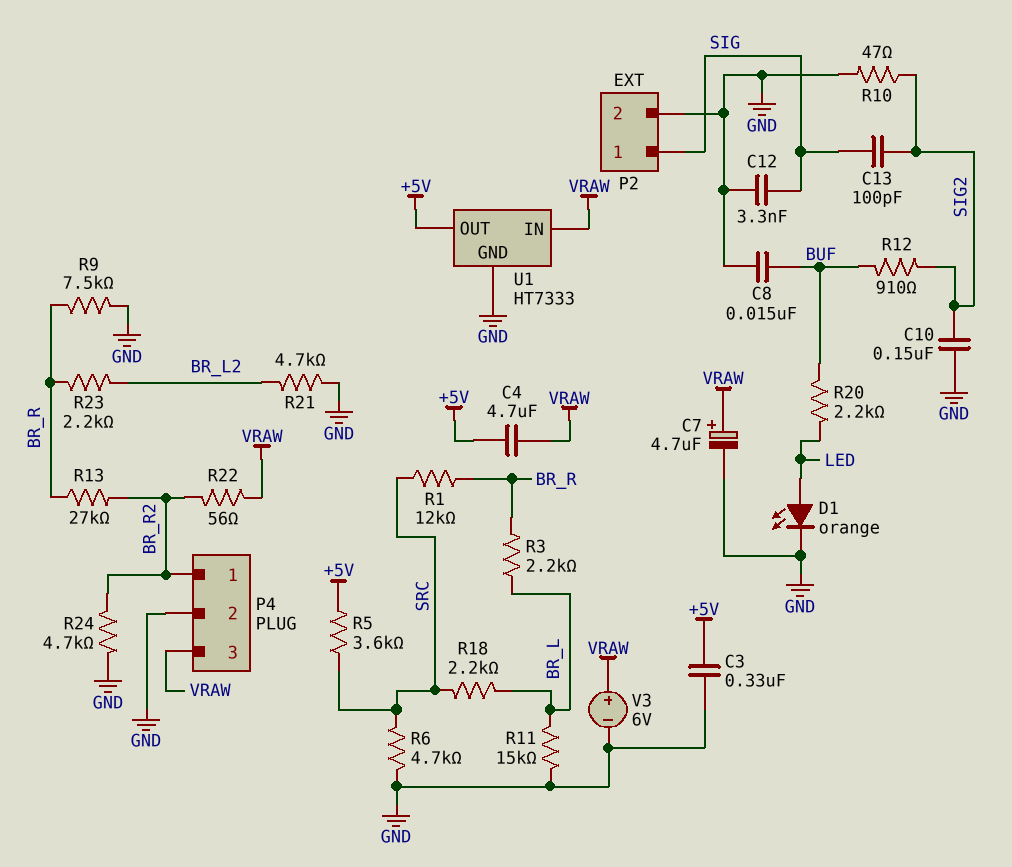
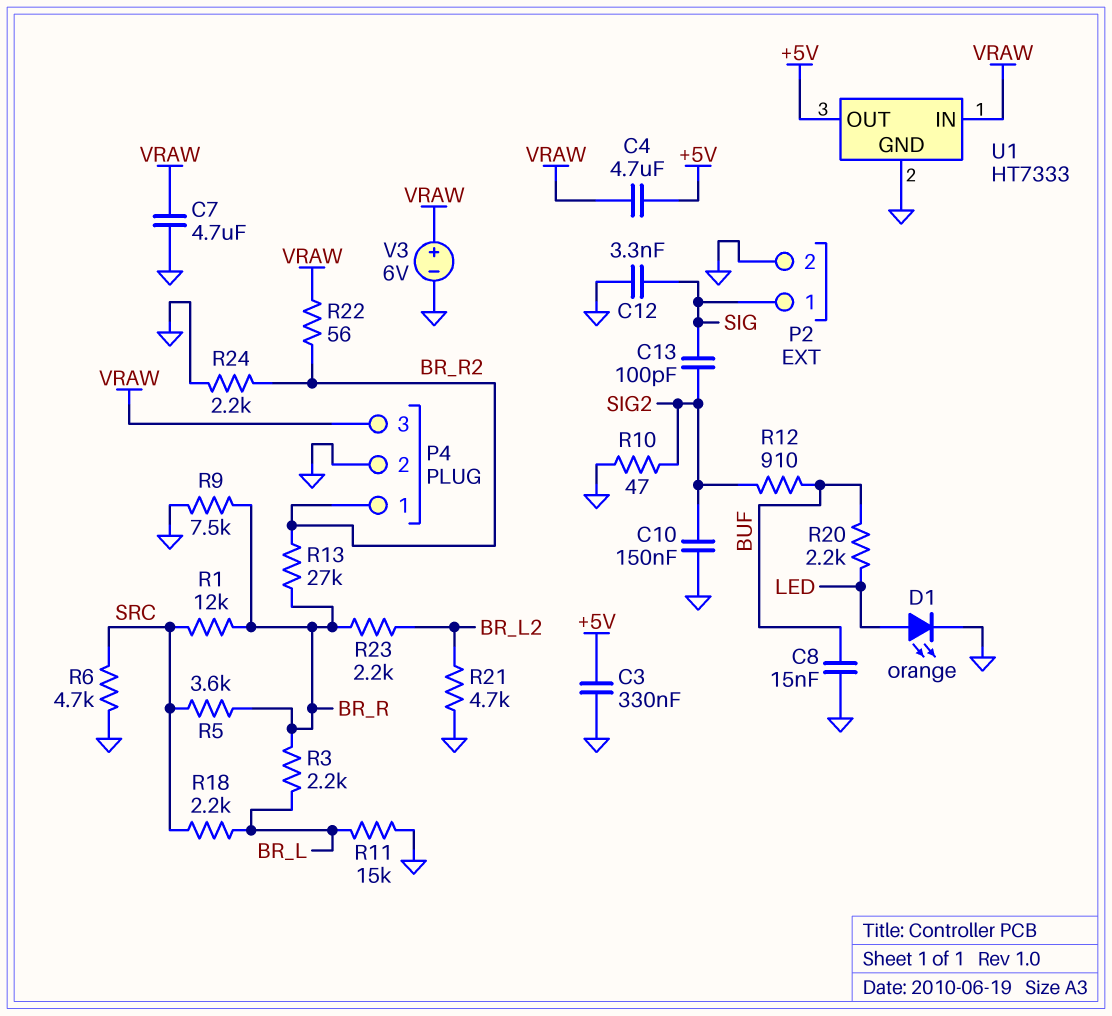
C7: 4.7uF (plus VRAW, minus GND) -> 4.7uF (GND, VRAW)
R5: 3.6k (+5V, SRC) -> 3.6k (BR_R, SRC)
R24: 4.7k (BR_R2, GND) -> 2.2k (BR_R2, GND)

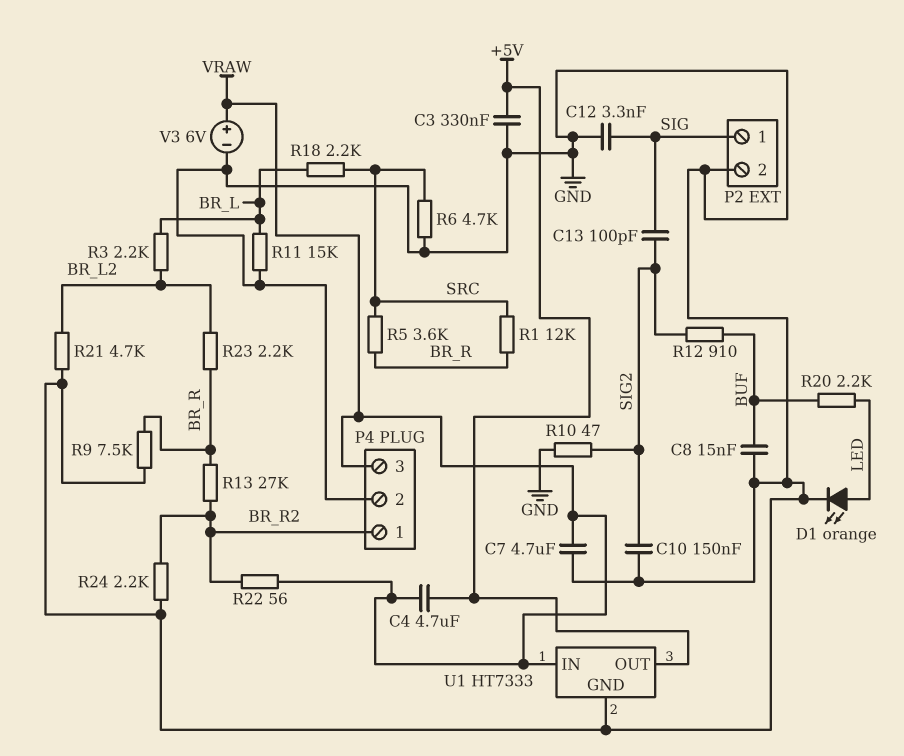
R3: 2.2k (BR_L, BR_R) -> 2.2k (BR_L, BR_L2)

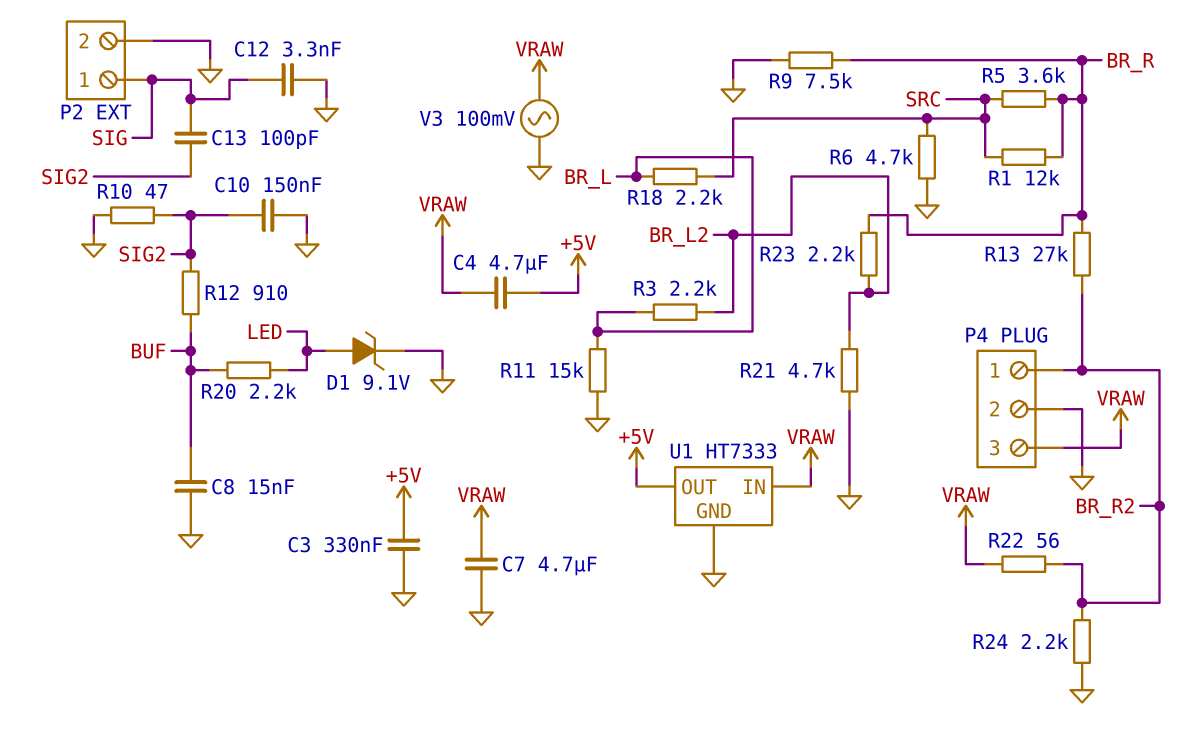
D1: LED orange (A LED, K GND) -> zener 9.1V (A LED, K GND)
V3: 6V (plus VRAW, minus GND) -> AC 100mV (GND, VRAW)

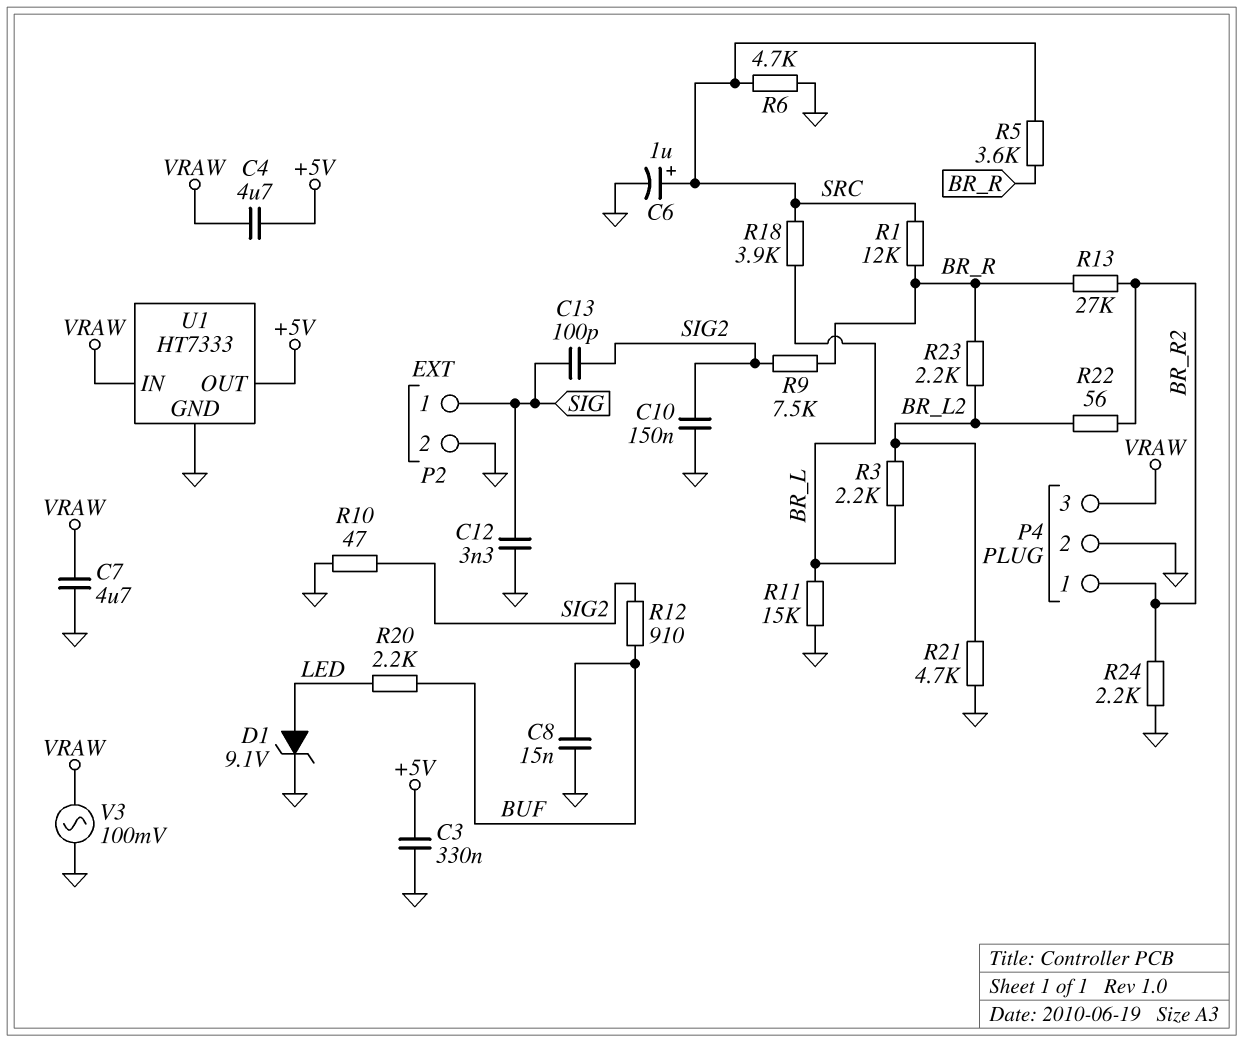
C6: none -> 1uF (plus SRC, minus GND)
R9: 7.5k (BR_R, GND) -> 7.5k (BR_R, SIG2)
R18: 2.2k (BR_L, SRC) -> 3.9k (BR_L, SRC)
R22: 56 (BR_R2, VRAW) -> 56 (BR_L2, BR_R2)

